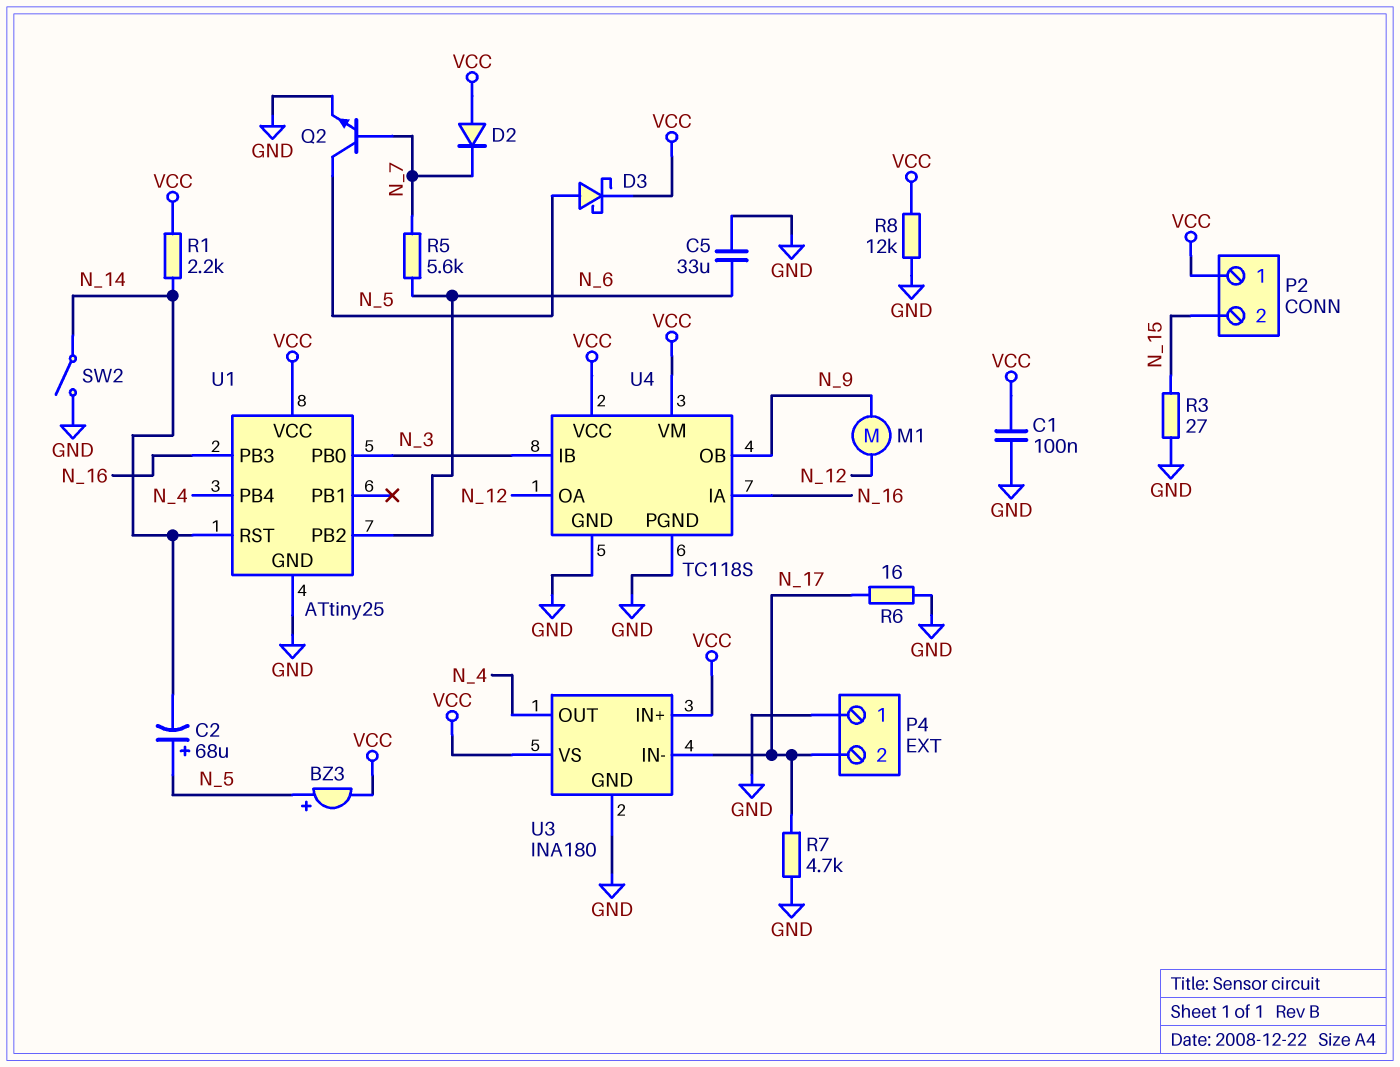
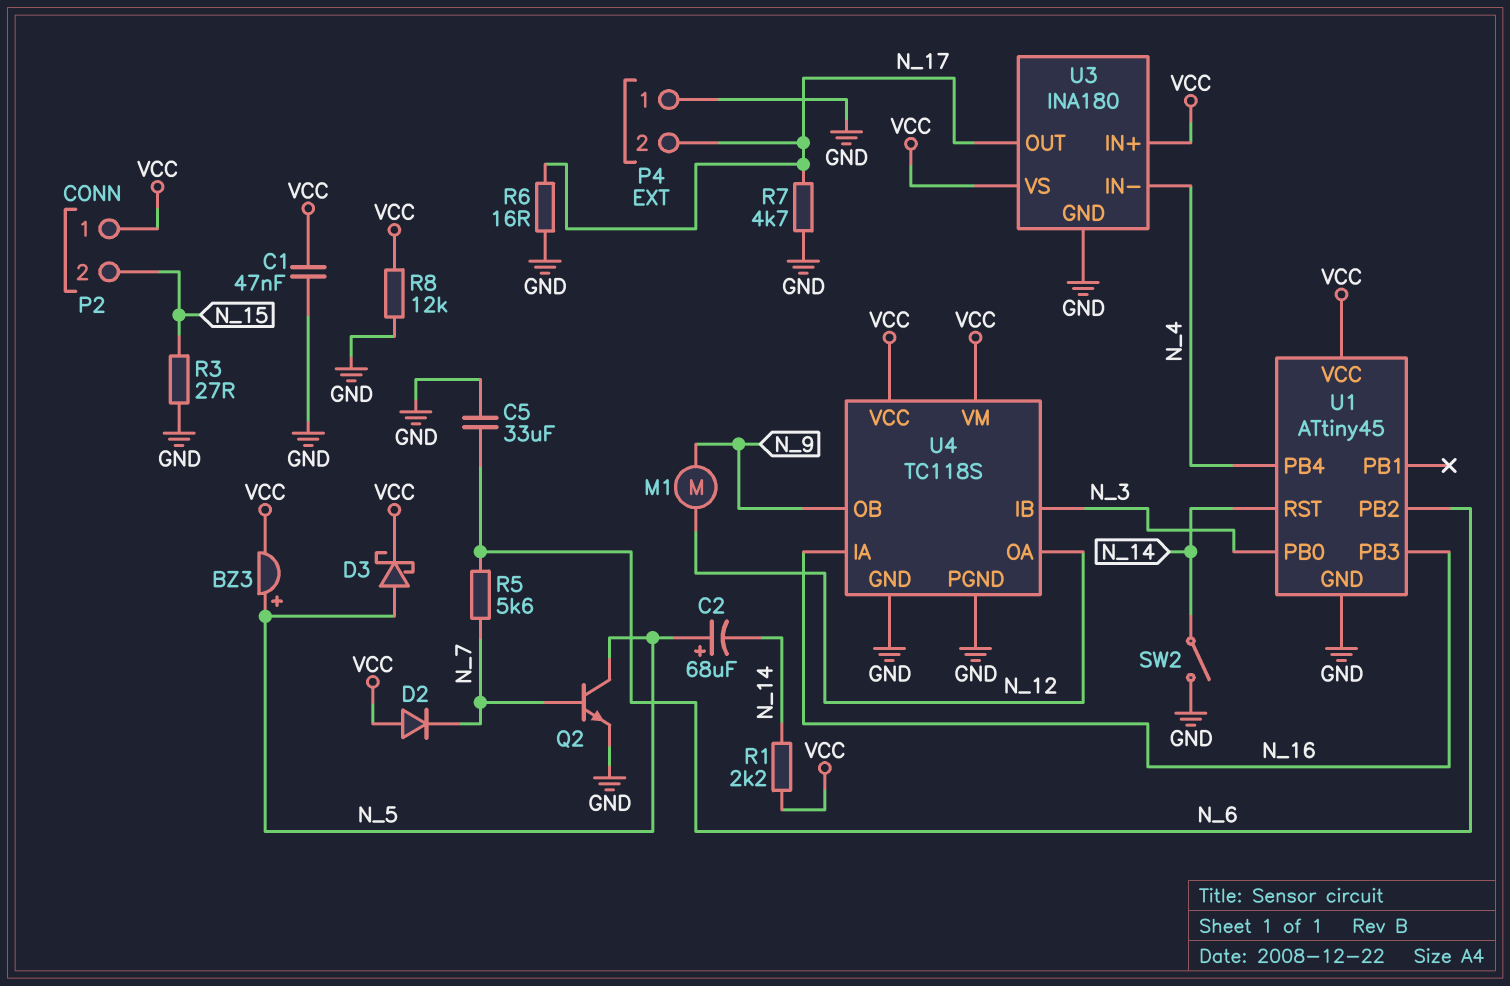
C1: 100nF (GND, VCC) -> 47nF (GND, VCC)
U1: ATtiny25 -> ATtiny45
U3 pin IN-: N_17 -> N_4
U3 pin OUT: N_4 -> N_17

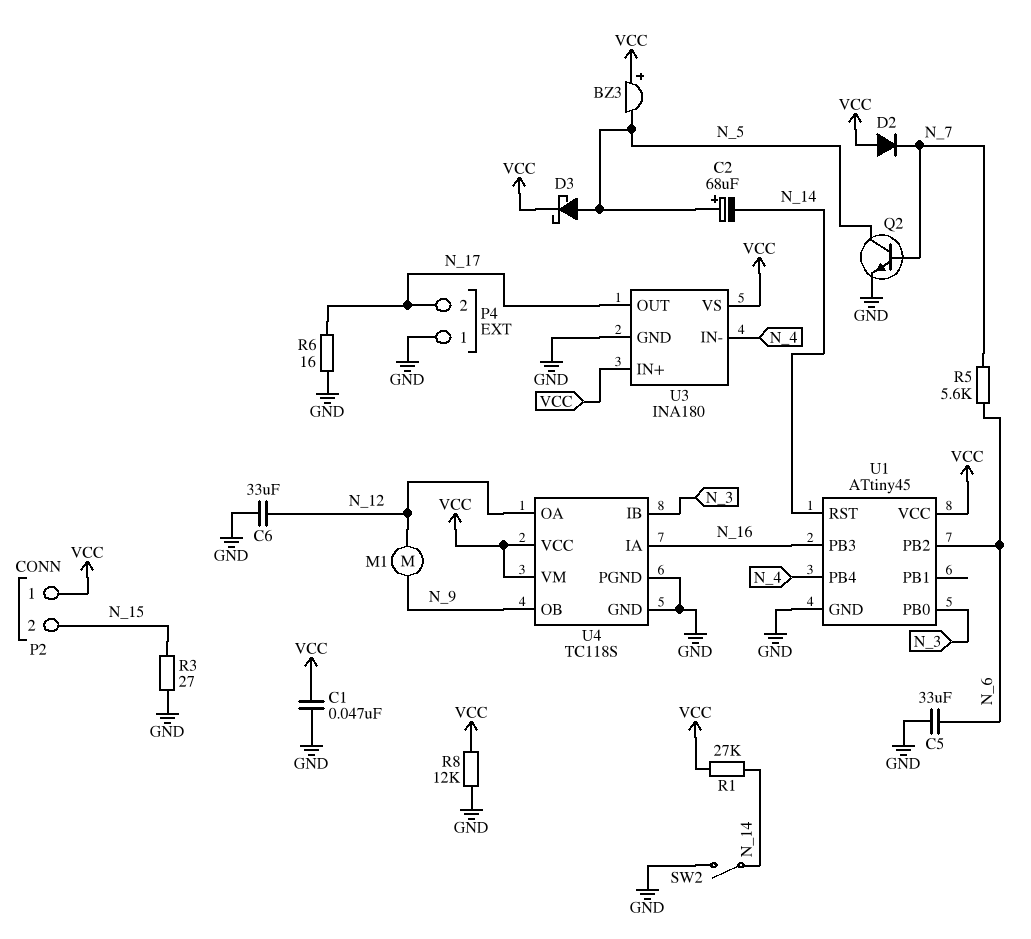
BZ3: buzzer (plus N_5, minus VCC) -> buzzer (plus VCC, minus N_5)
C6: none -> 33uF (GND, N_12)
R1: 2.2k (N_14, VCC) -> 27k (N_14, VCC)
R7: 4.7k (GND, N_17) -> none

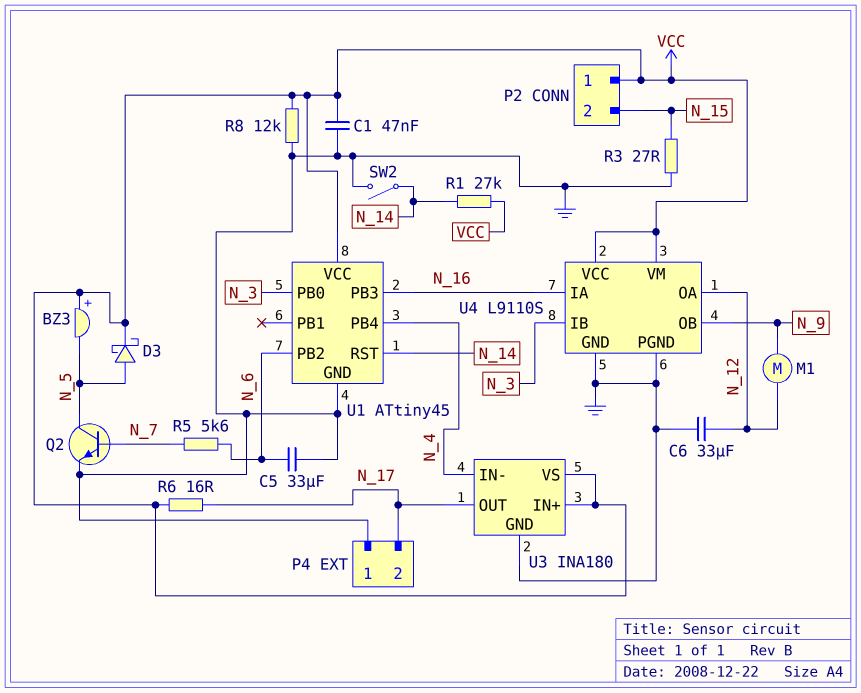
C2: 68uF (plus N_5, minus N_14) -> none
D2: diode (A VCC, K N_7) -> none
R6: 16 (GND, N_17) -> 16 (N_17, VCC)
U4: TC118S -> L9110S

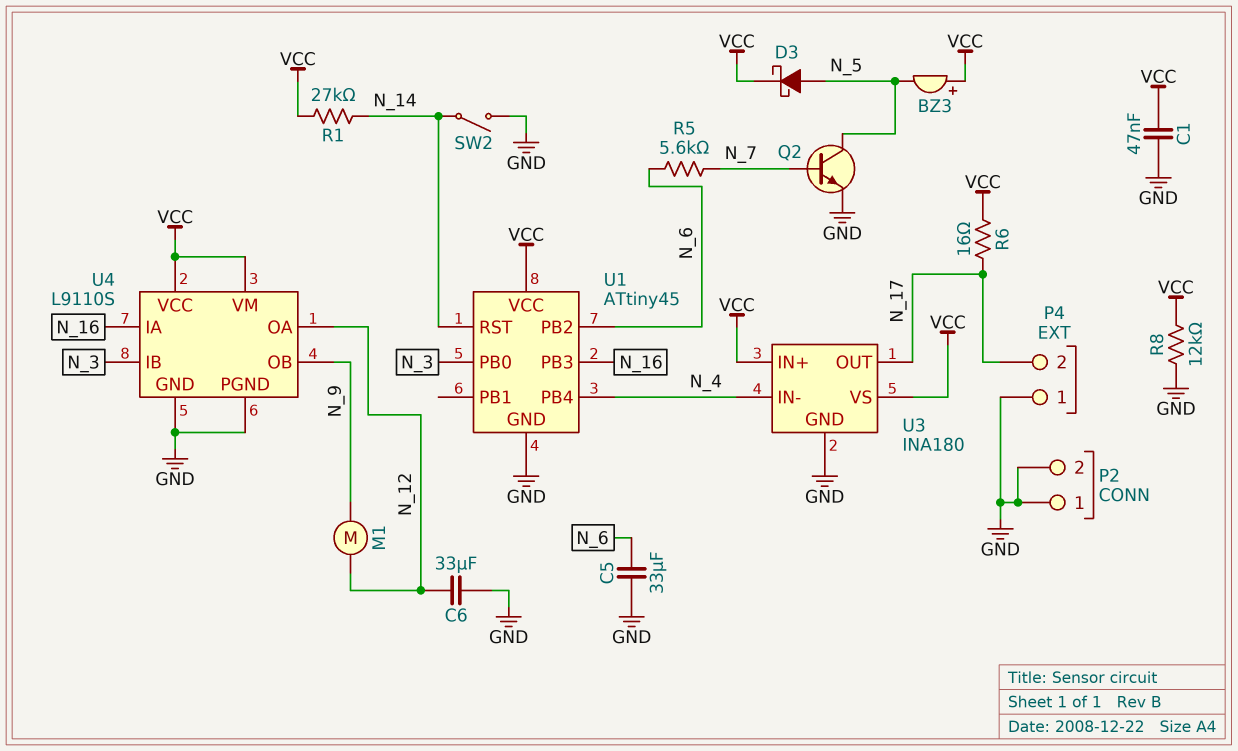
P2 pin 1: VCC -> GND
P2 pin 2: N_15 -> GND
R3: 27 (GND, N_15) -> none

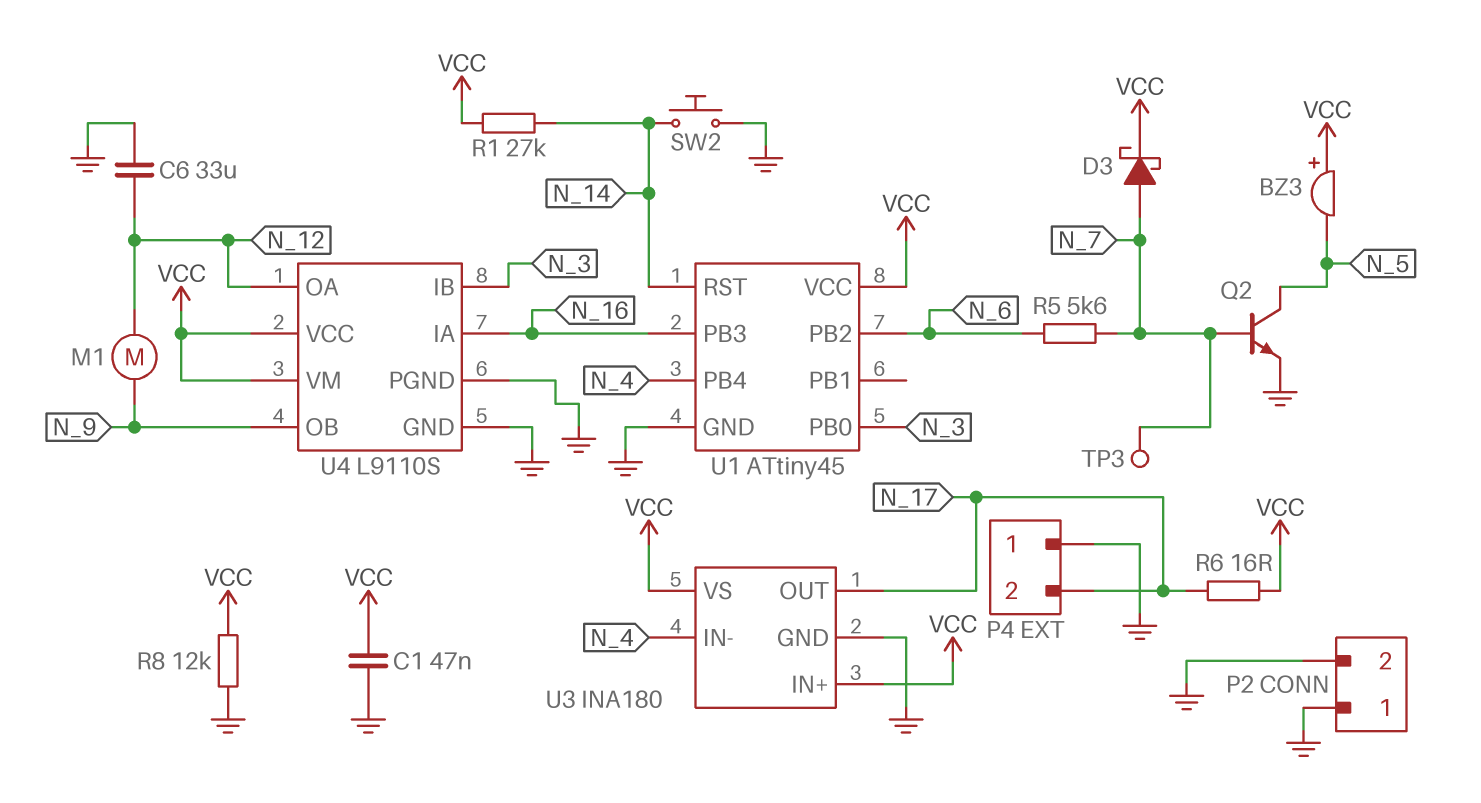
C5: 33uF (GND, N_6) -> none
D3: schottky (A N_5, K VCC) -> schottky (A N_7, K VCC)
SW2: switch (GND, N_14) -> button (GND, N_14)
TP3: none -> test point (N_7)

